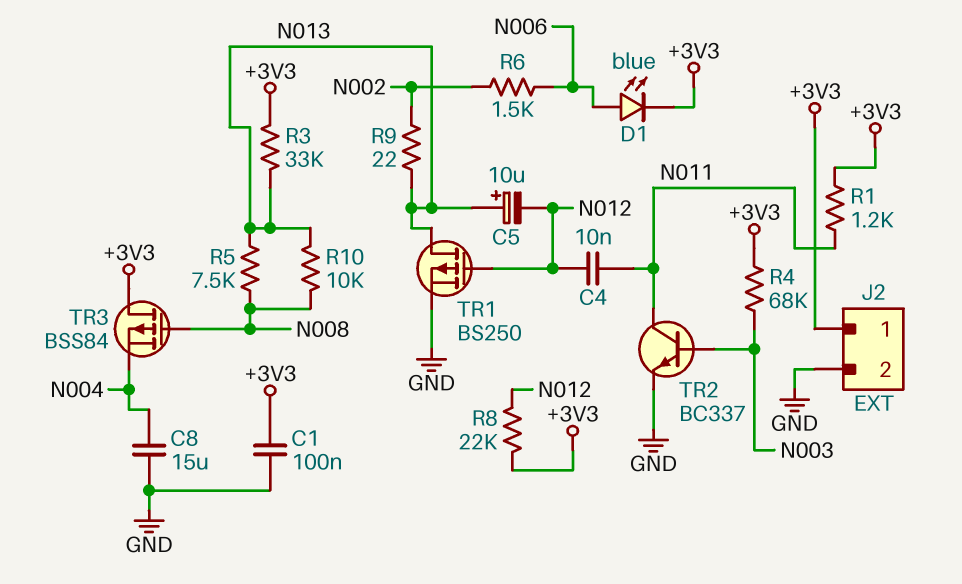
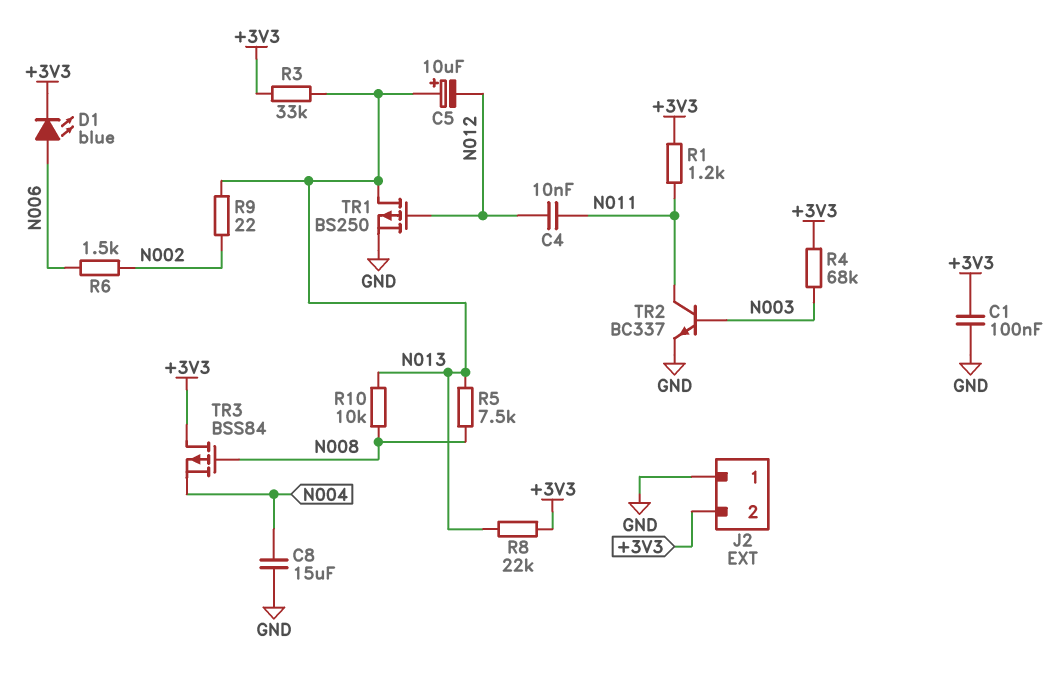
J2 pin 1: +3V3 -> GND
J2 pin 2: GND -> +3V3
R8: 22k (+3V3, N012) -> 22k (+3V3, N013)

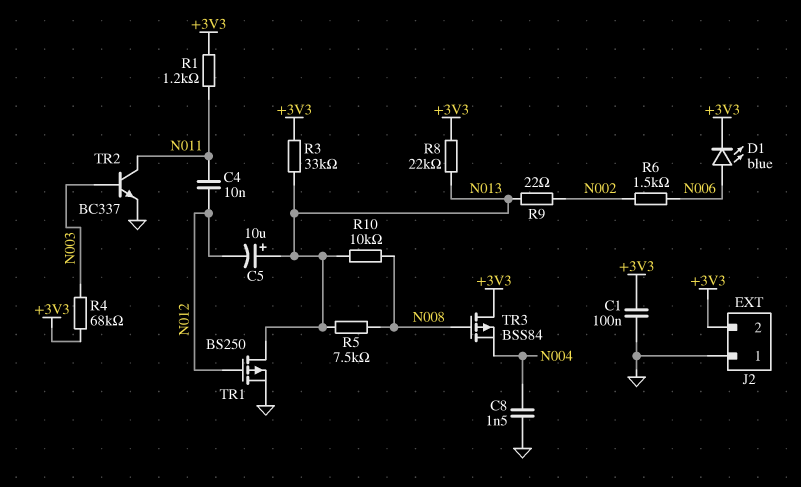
C8: 15uF (GND, N004) -> 1.5nF (GND, N004)

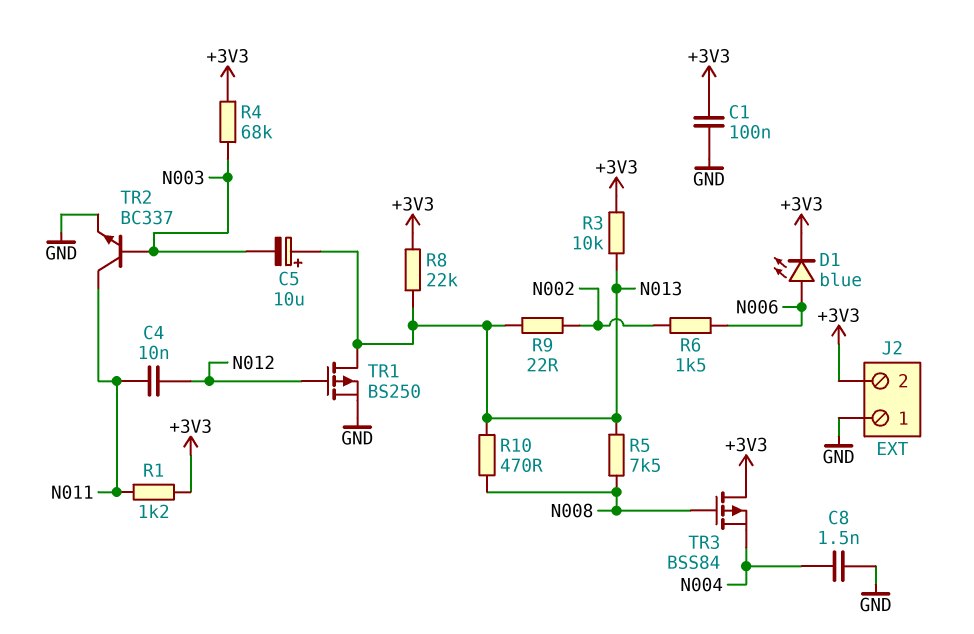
C5: 10uF (plus N013, minus N012) -> 10uF (plus N013, minus N003)
R3: 33k (+3V3, N013) -> 10k (+3V3, N013)
R10: 10k (N008, N013) -> 470 (N008, N013)

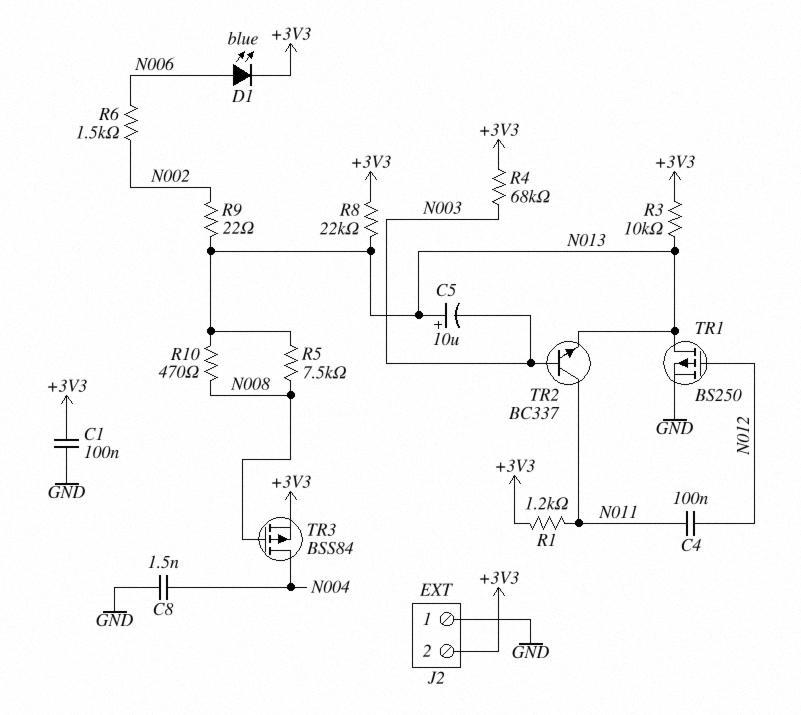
C4: 10nF (N011, N012) -> 100nF (N011, N012)
TR2: NPN BC337 (B N003, C N011, E GND) -> NPN BC337 (B N003, C N011, E N013)
TR3: PMOS BSS84 (G N008, D +3V3, S N004) -> PMOS BSS84 (G N008, D N004, S +3V3)

